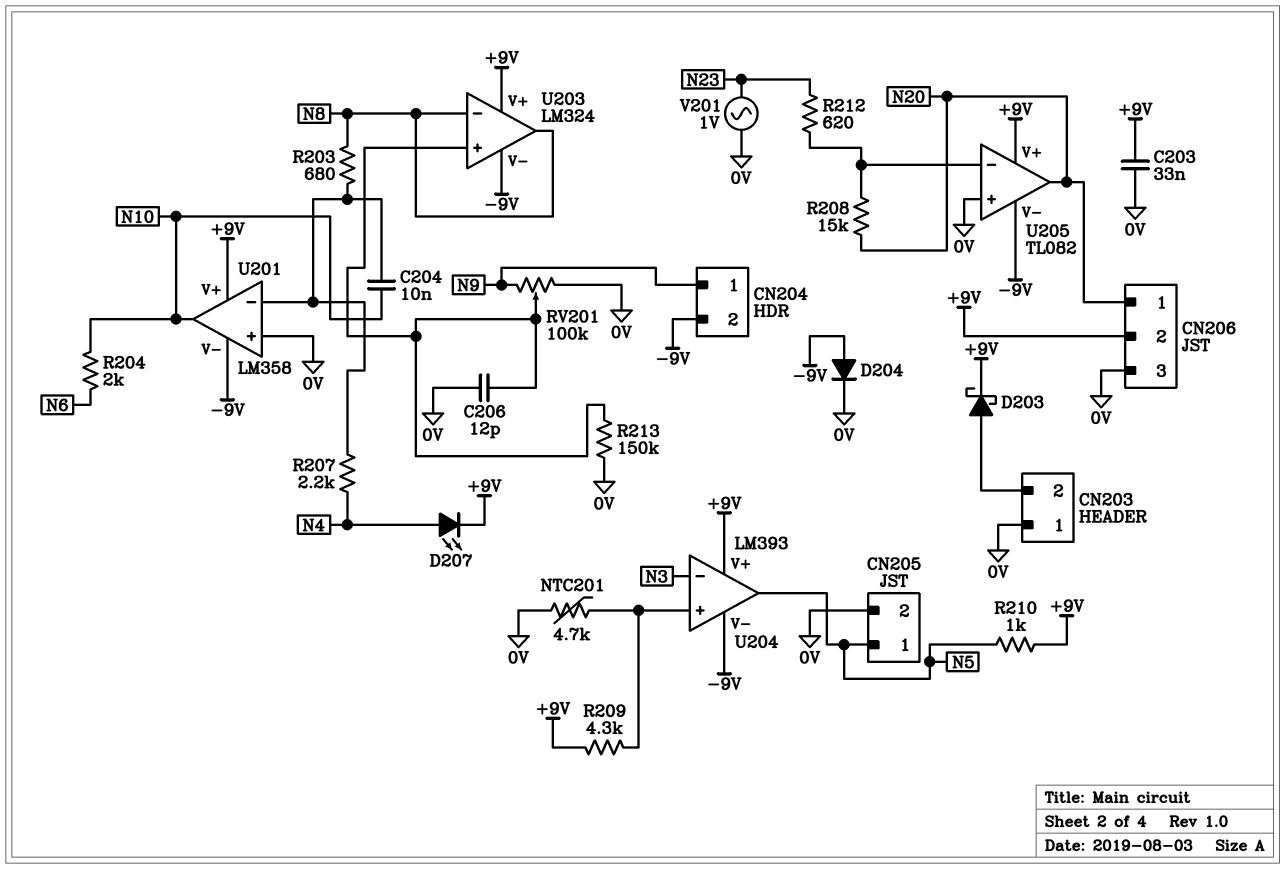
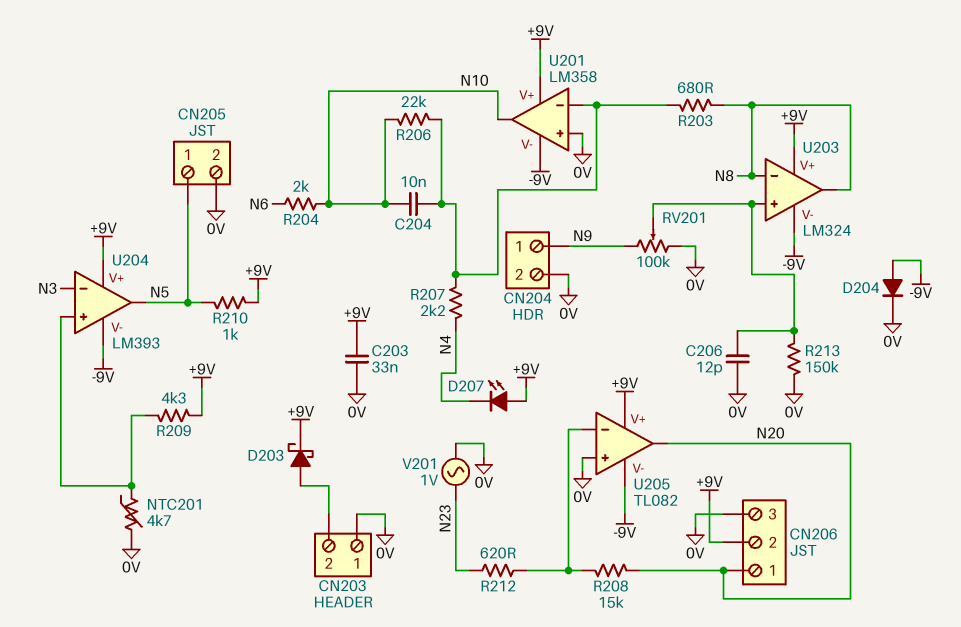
CN204 pin 2: -9V -> 0V
D207: LED (A N4, K +9V) -> LED (A +9V, K N4)
R206: none -> 22k (N10, U201/in-)

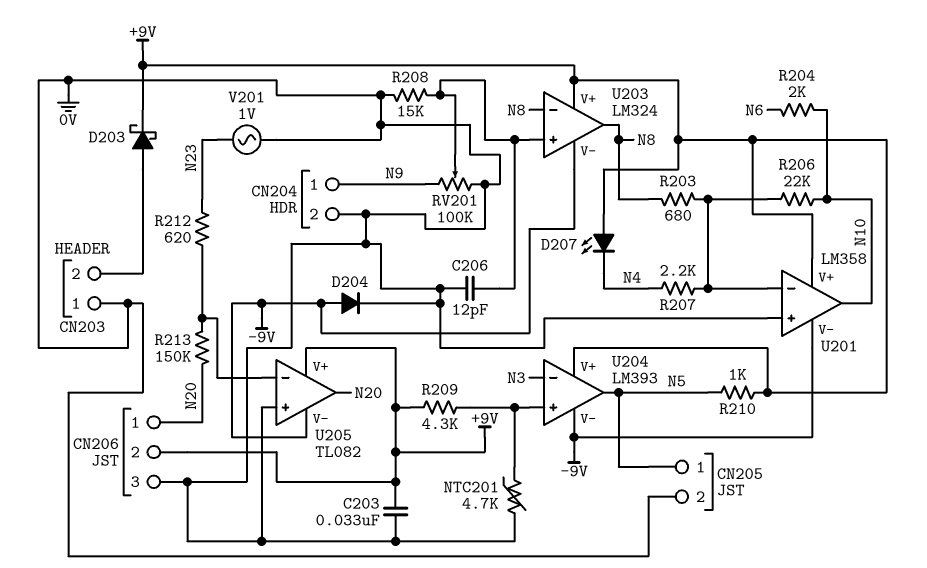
C204: 10nF (N10, U201/in-) -> none
R208: 15k (N20, U205/in-) -> 15k (0V, U203/in+)
R213: 150k (0V, U203/in+) -> 150k (N20, U205/in-)

